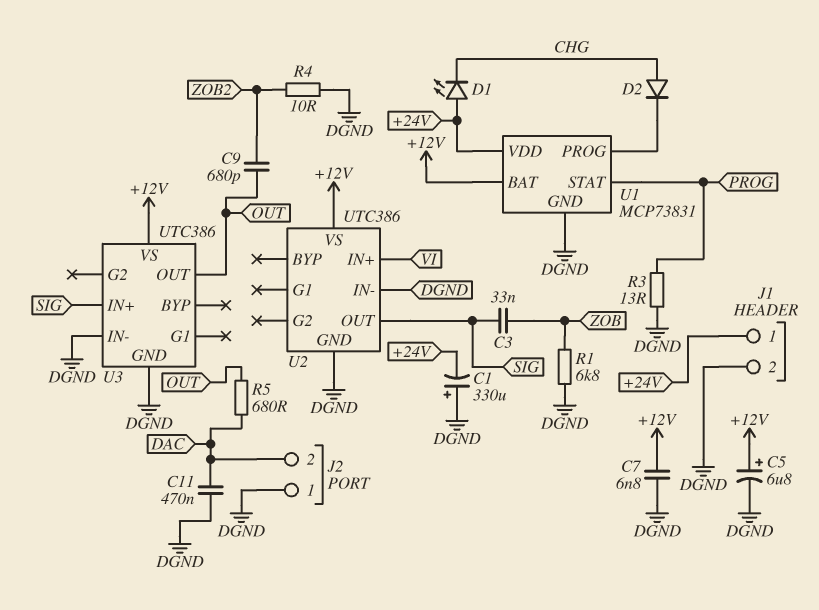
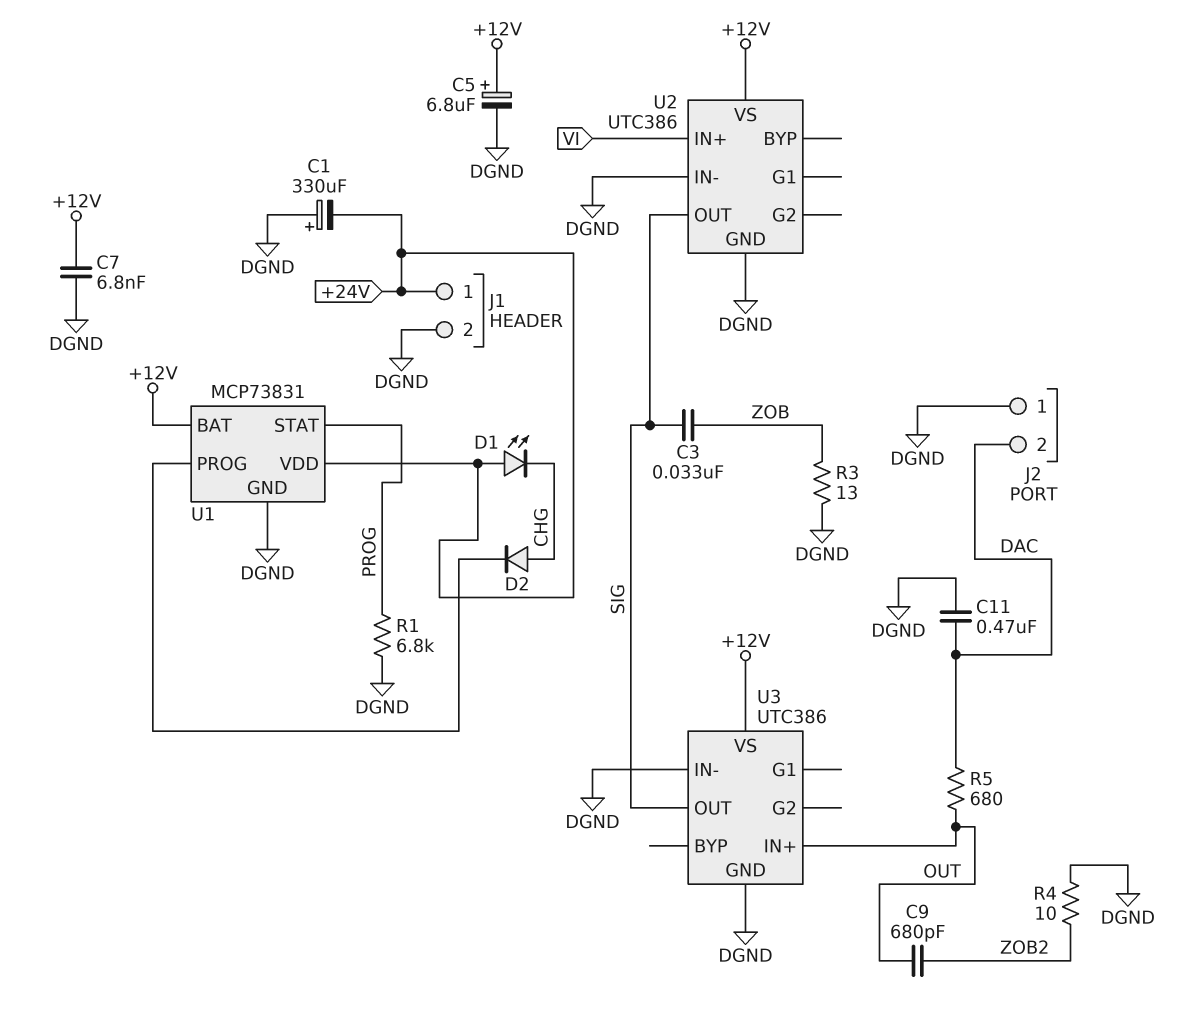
R1: 6.8k (DGND, ZOB) -> 6.8k (DGND, PROG)
R3: 13 (DGND, PROG) -> 13 (DGND, ZOB)
U3 pin IN+: SIG -> OUT
U3 pin OUT: OUT -> SIG

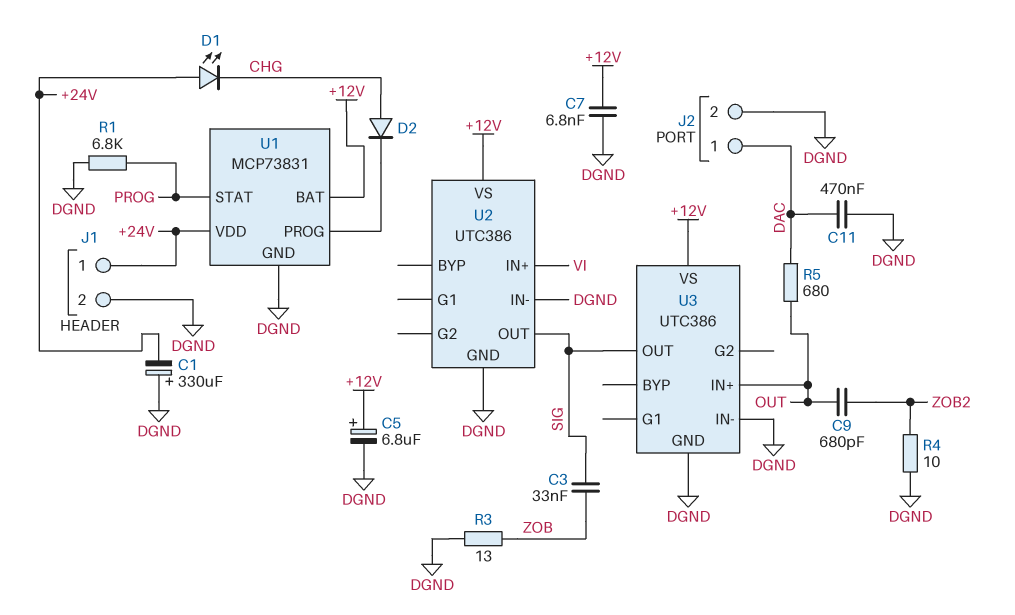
J2 pin 1: DGND -> DAC
J2 pin 2: DAC -> DGND

